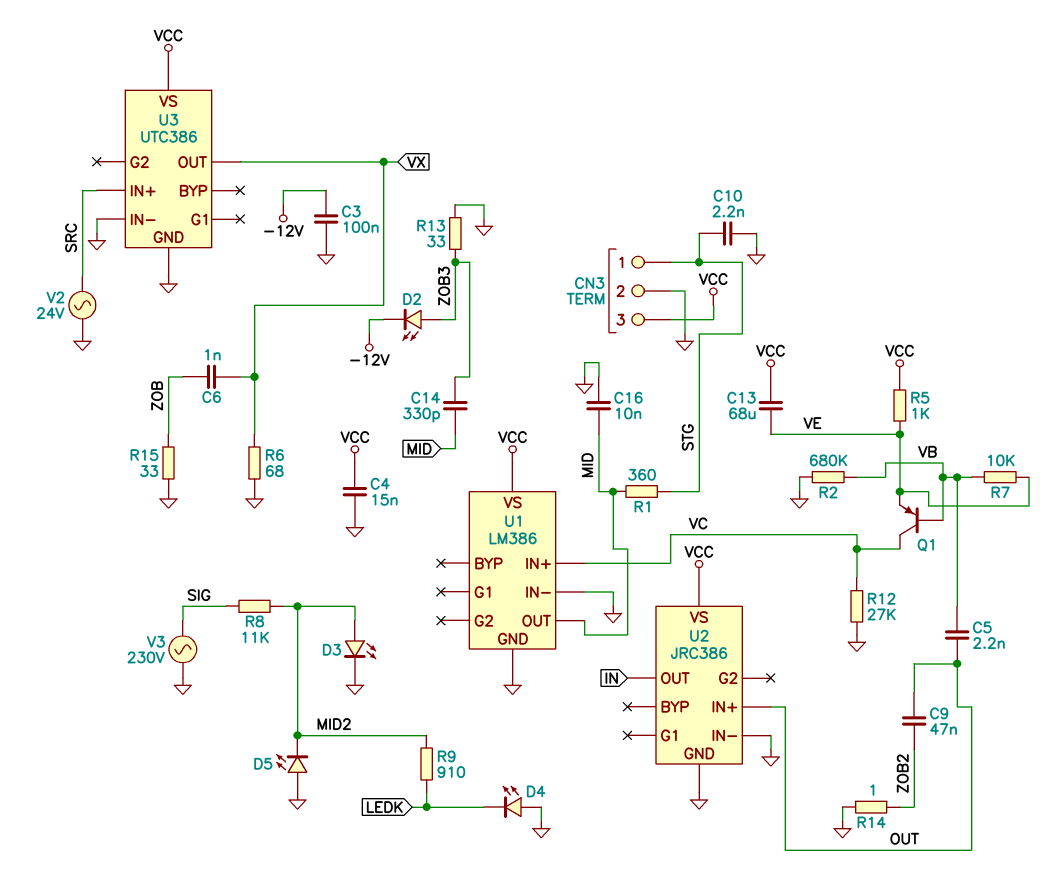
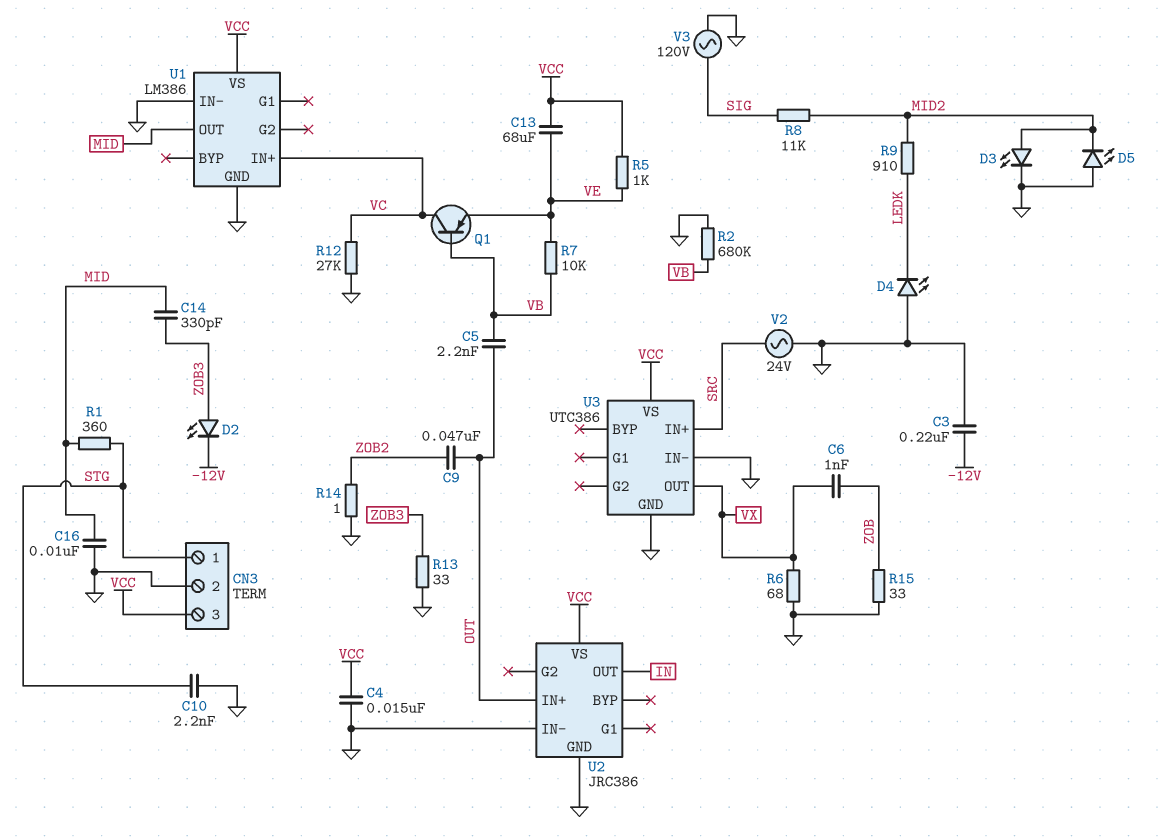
C3: 100nF (-12V, GND) -> 220nF (-12V, GND)
V3: AC 230V (GND, SIG) -> AC 120V (GND, SIG)

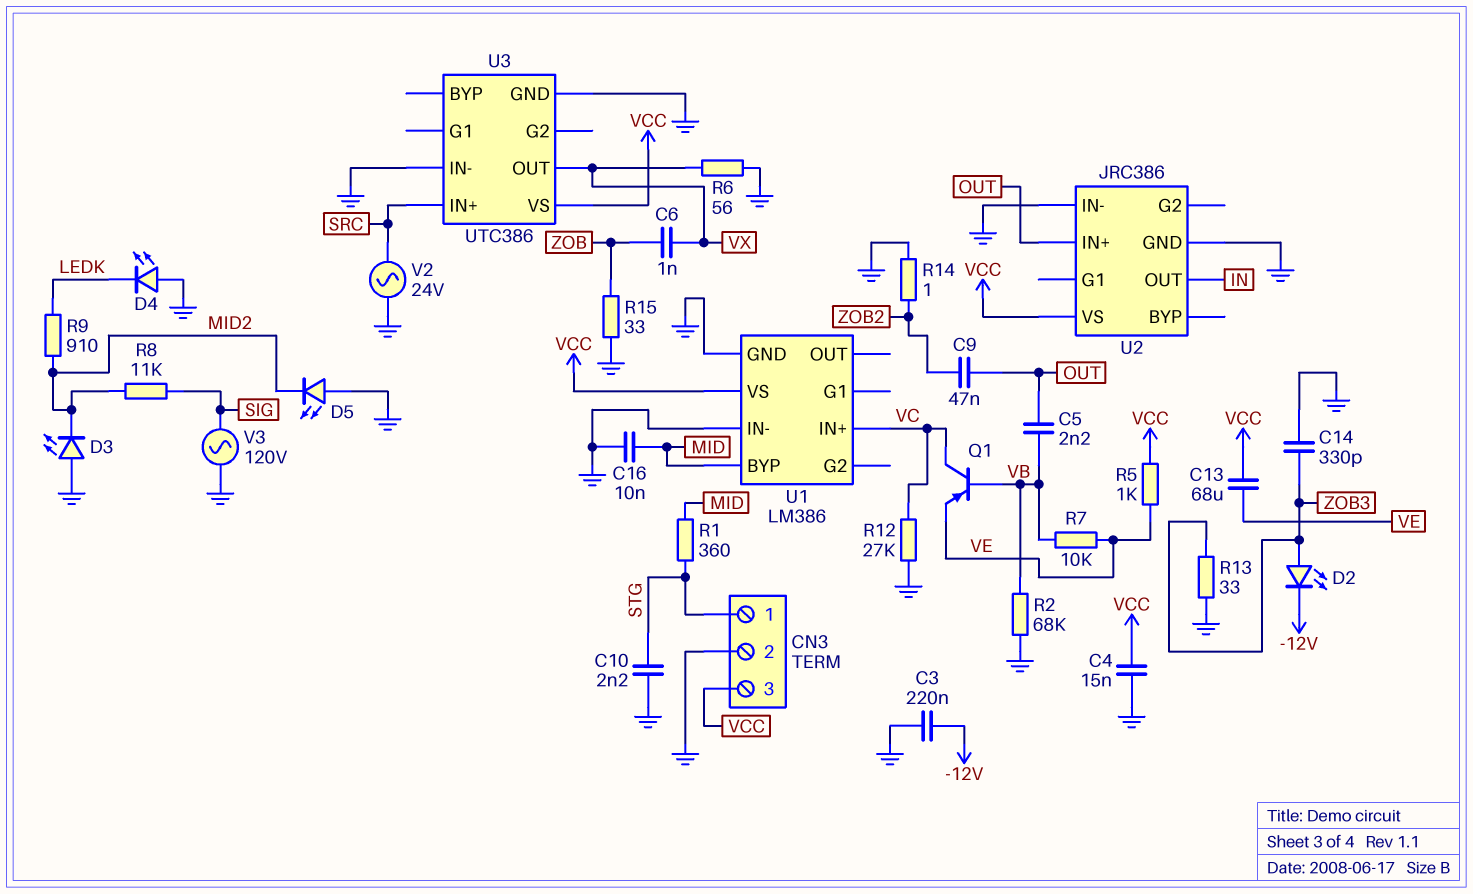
C14: 330pF (MID, ZOB3) -> 330pF (GND, ZOB3)
D3: LED (A MID2, K GND) -> LED (A GND, K MID2)
R2: 680k (GND, VB) -> 68k (GND, VB)
R6: 68 (GND, VX) -> 56 (GND, VX)
U1 pin BYP: none -> MID
U1 pin OUT: MID -> none

